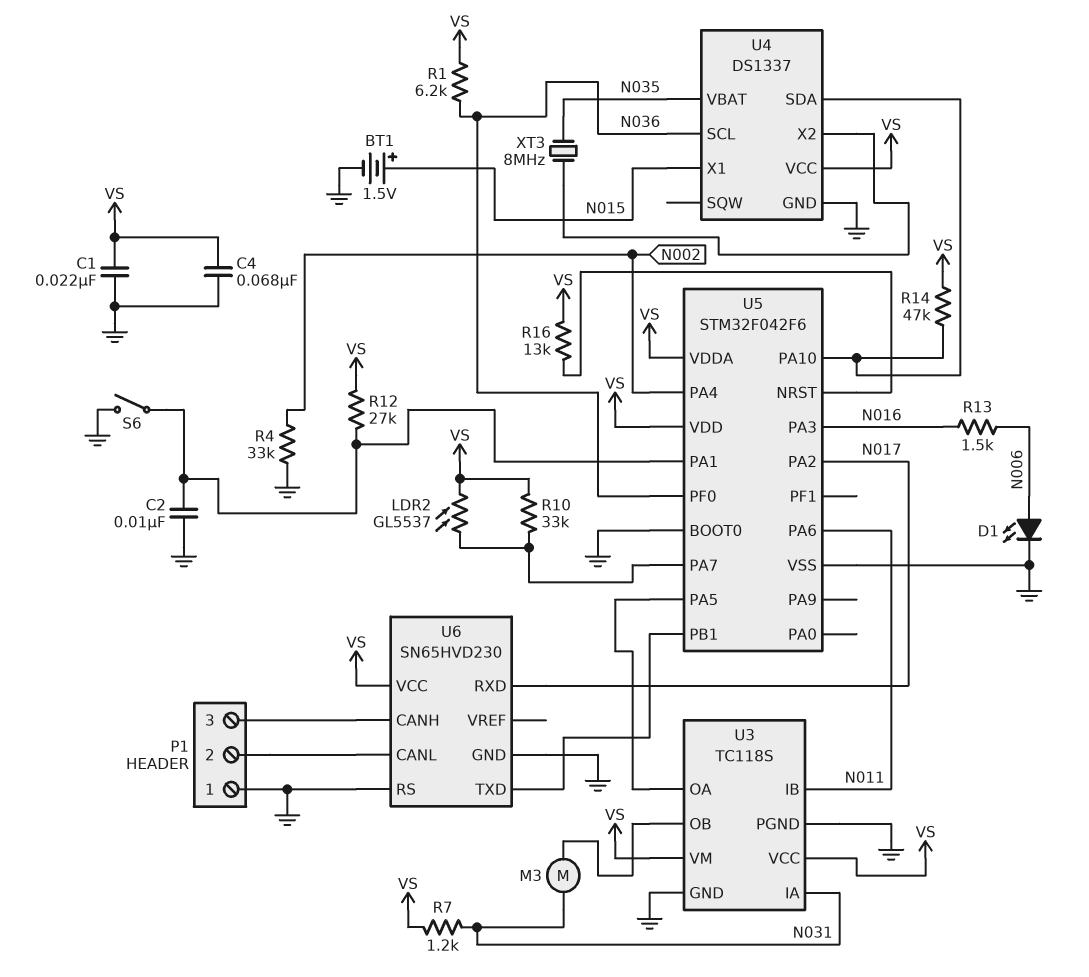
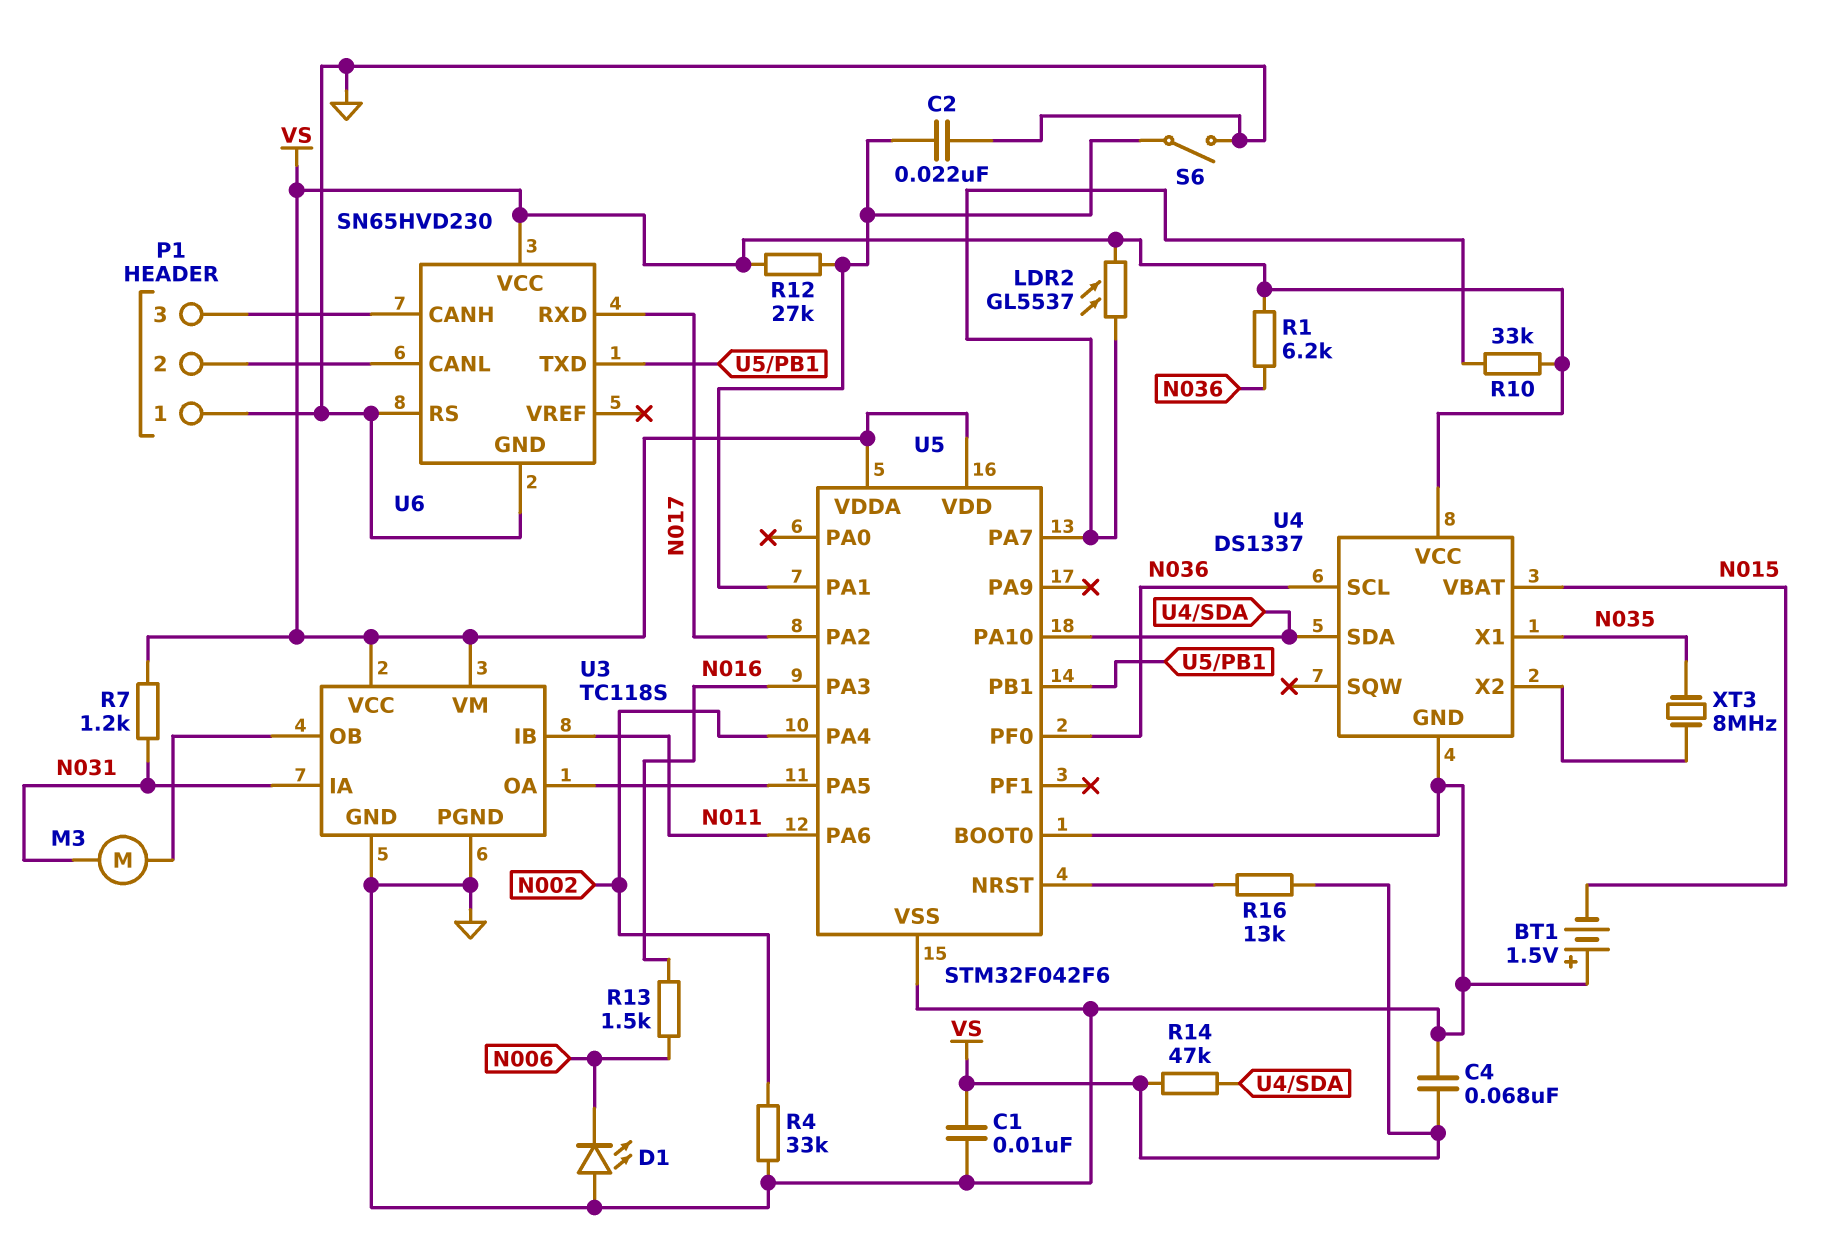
BT1: 1.5V (plus N015, minus GND) -> 1.5V (plus GND, minus N015)
C1: 22nF (GND, VS) -> 10nF (GND, VS)
C2: 10nF (GND, U5/PA1) -> 22nF (GND, U5/PA1)
D1: LED (A N006, K GND) -> LED (A GND, K N006)
U4 pin VBAT: N035 -> N015
U4 pin X1: N015 -> N035

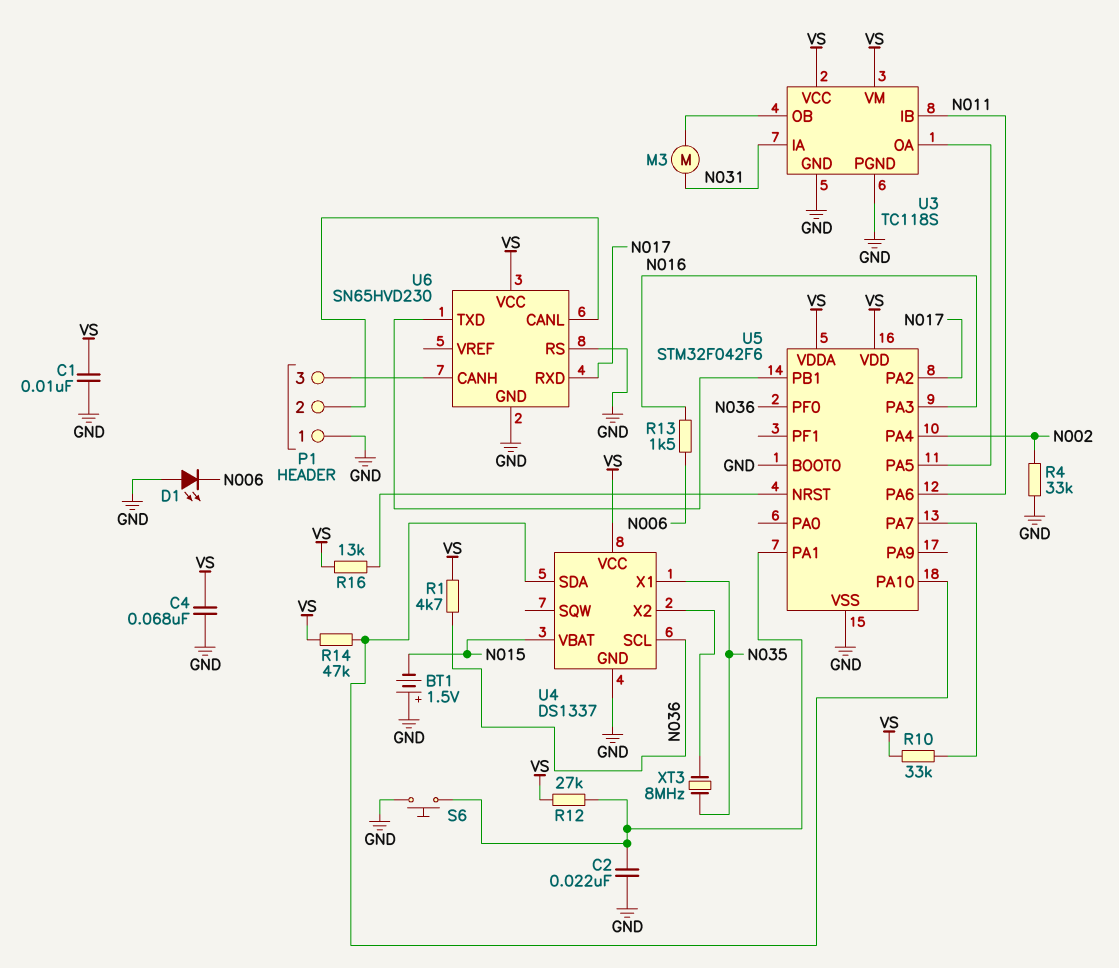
LDR2: GL5537 (U5/PA7, VS) -> none
R1: 6.2k (N036, VS) -> 4.7k (N036, VS)
R7: 1.2k (N031, VS) -> none
S6: switch (GND, U5/PA1) -> button (GND, U5/PA1)

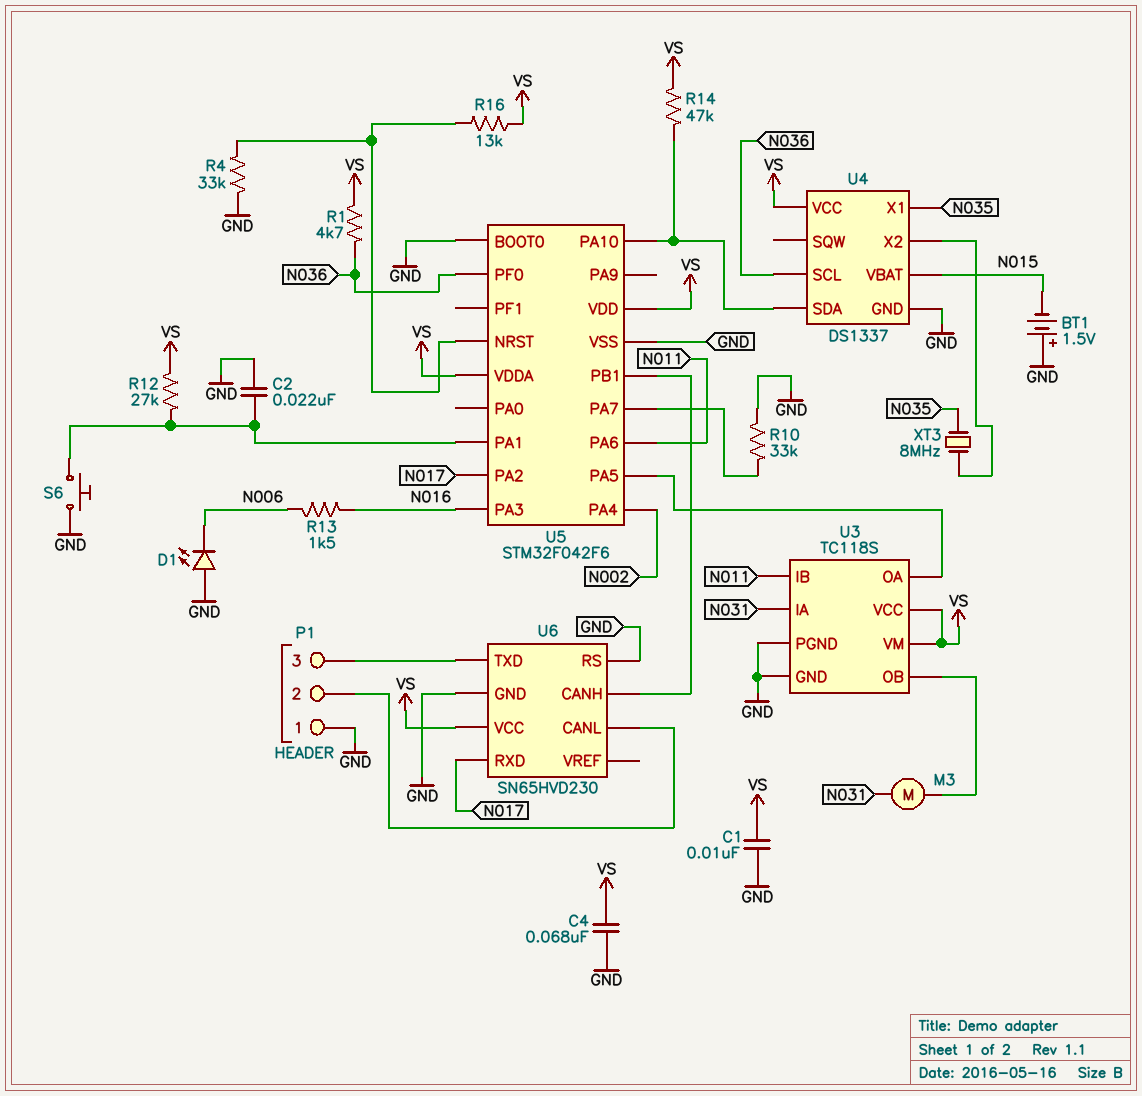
R4: 33k (GND, N002) -> 33k (GND, U5/NRST)
R10: 33k (U5/PA7, VS) -> 33k (GND, U5/PA7)
U6 pin CANH: P1/3 -> U5/PB1
U6 pin TXD: U5/PB1 -> P1/3

